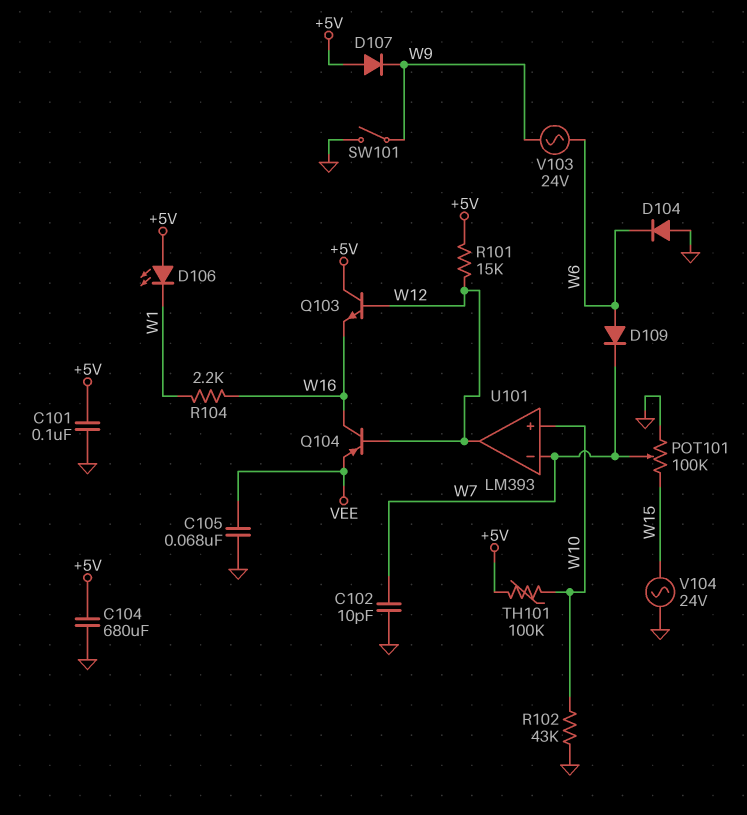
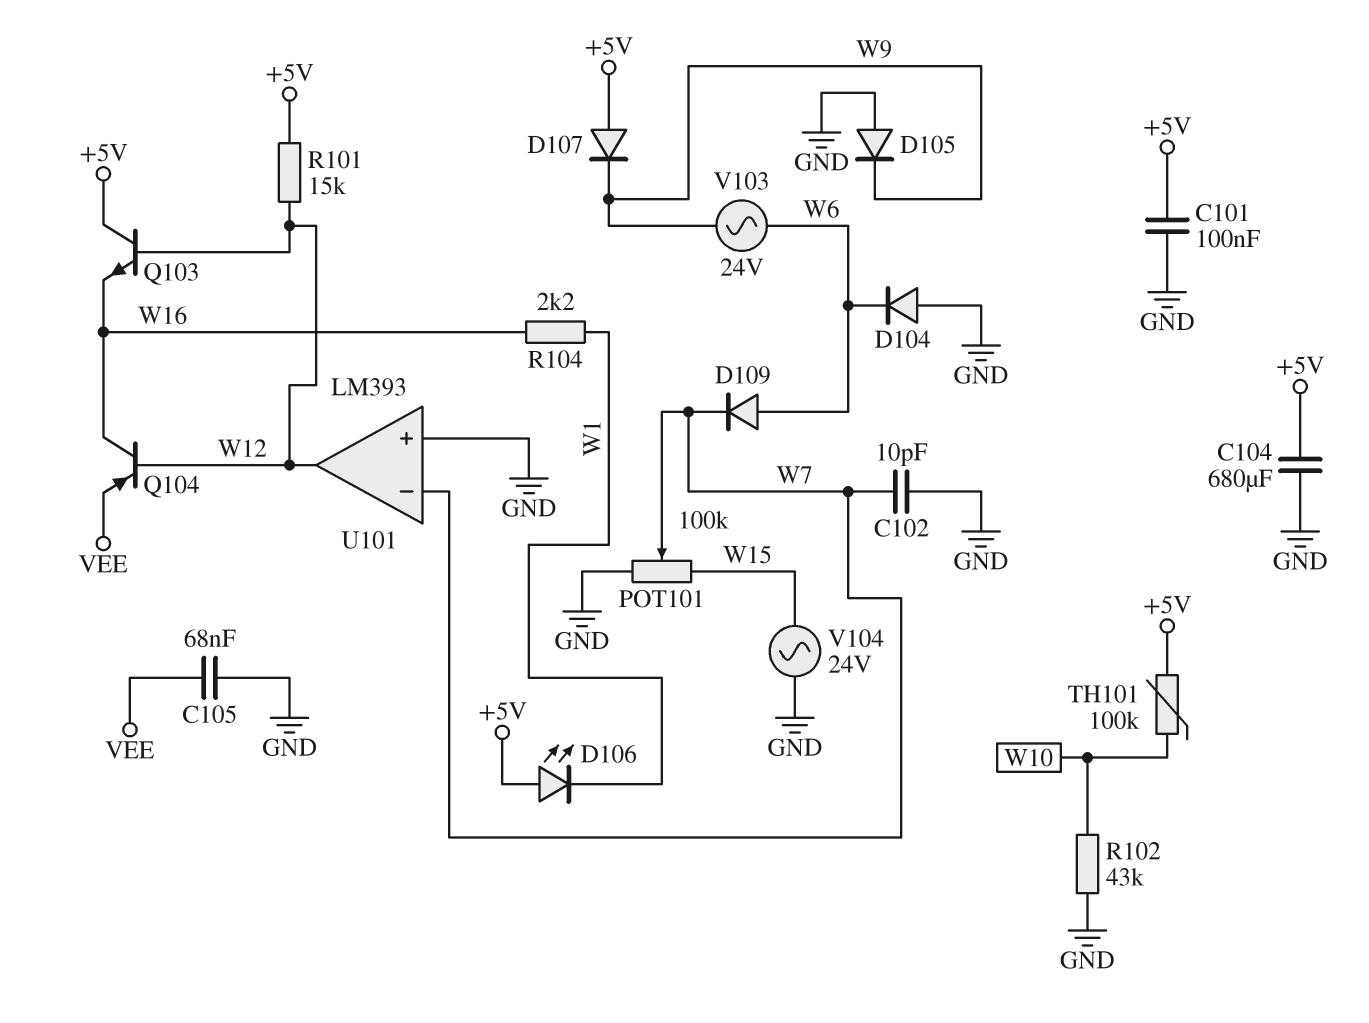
D105: none -> diode (A GND, K W9)
SW101: switch (GND, W9) -> none
U101 pin in+: W10 -> GND

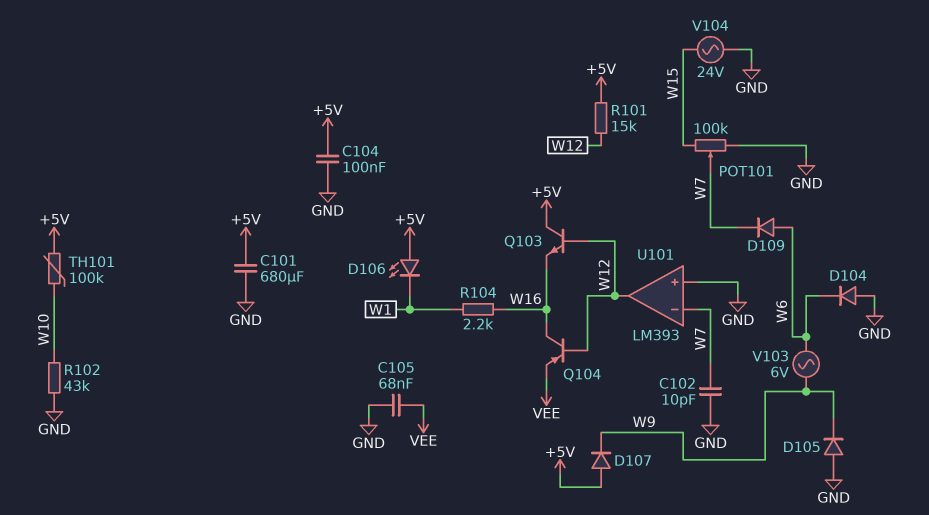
C101: 100nF (+5V, GND) -> 680uF (+5V, GND)
C104: 680uF (+5V, GND) -> 100nF (+5V, GND)
V103: AC 24V (W6, W9) -> AC 6V (W6, W9)

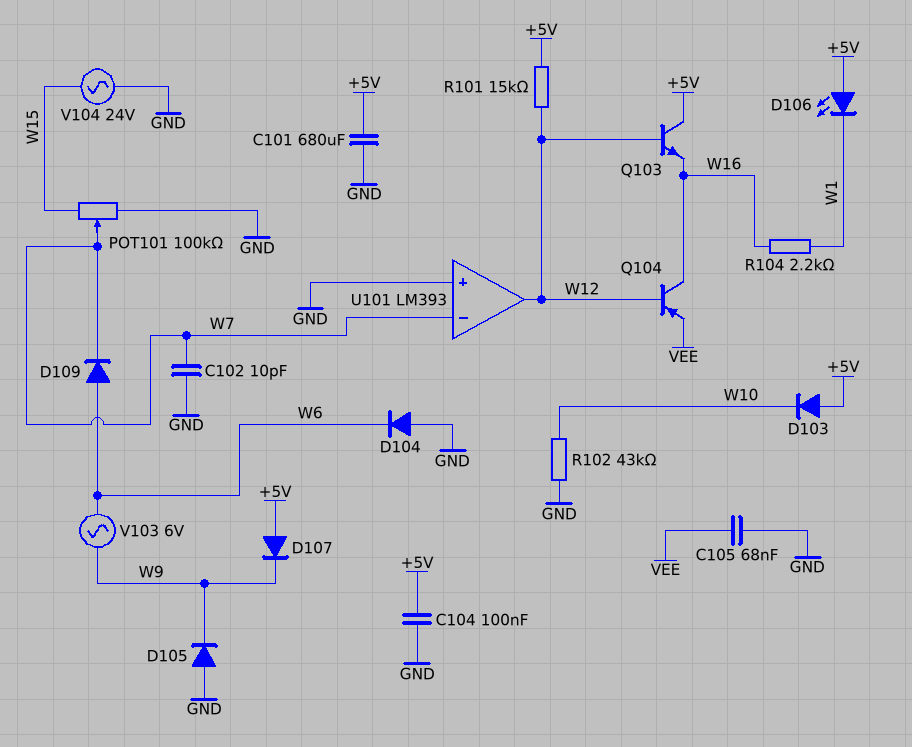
D103: none -> diode (A +5V, K W10)
TH101: 100k (+5V, W10) -> none

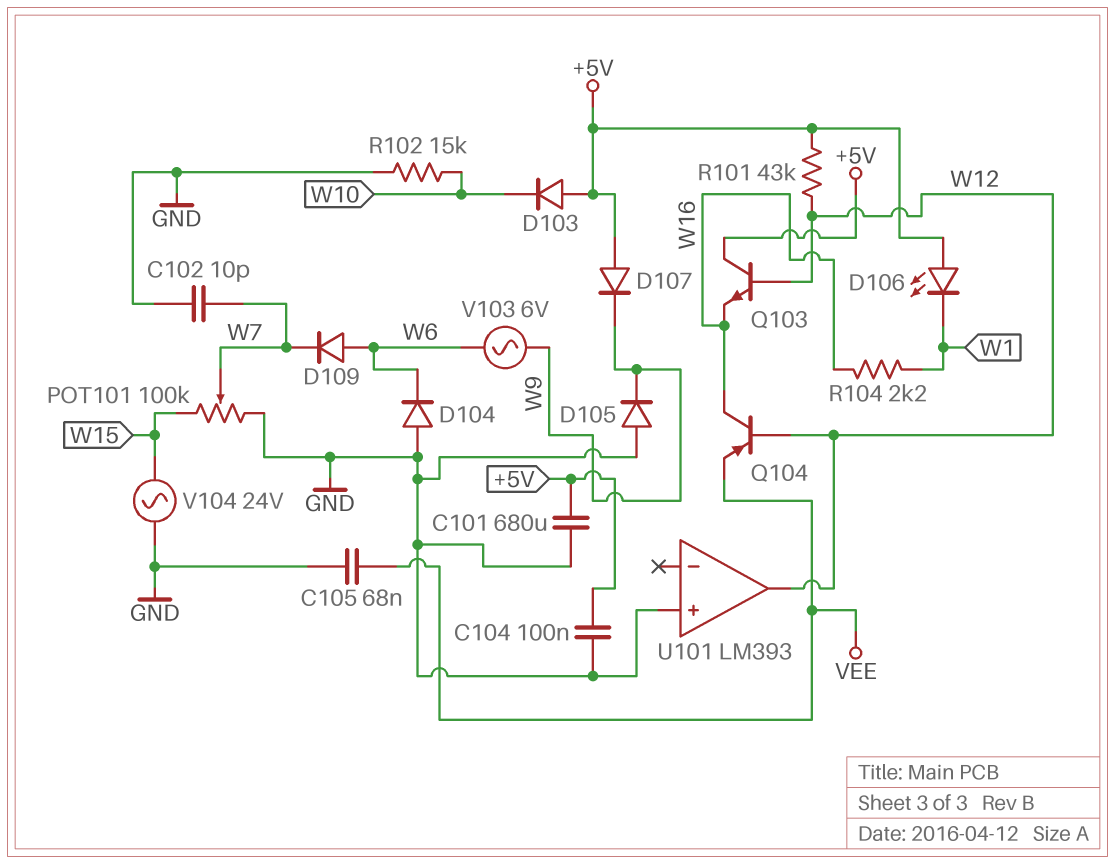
R101: 15k (+5V, W12) -> 43k (+5V, W12)
R102: 43k (GND, W10) -> 15k (GND, W10)
U101 pin in-: W7 -> none

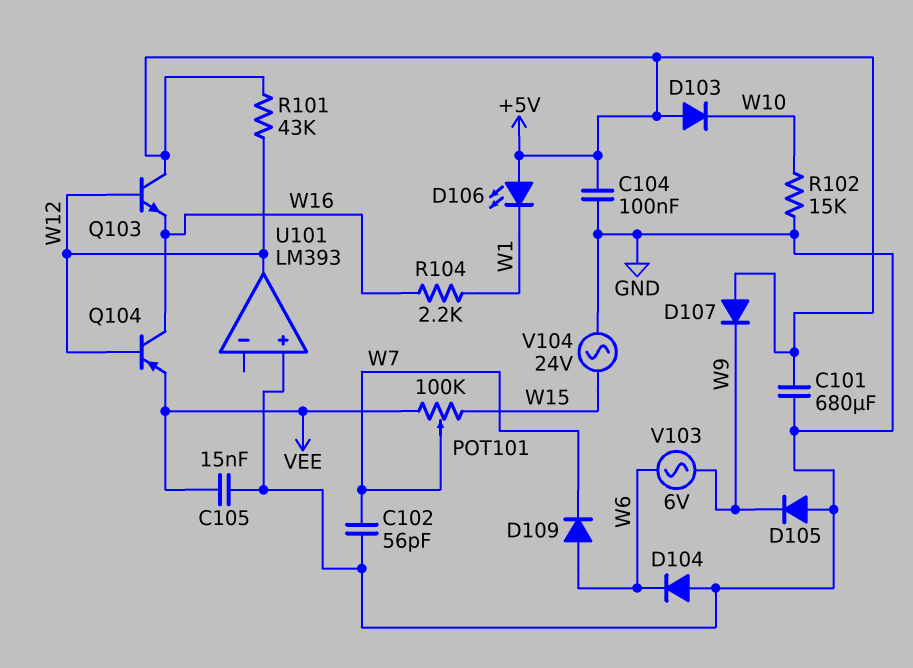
C102: 10pF (GND, W7) -> 56pF (GND, W7)
C105: 68nF (GND, VEE) -> 15nF (GND, VEE)
POT101: 100k (GND, W15, wiper W7) -> 100k (VEE, W15, wiper W7)

